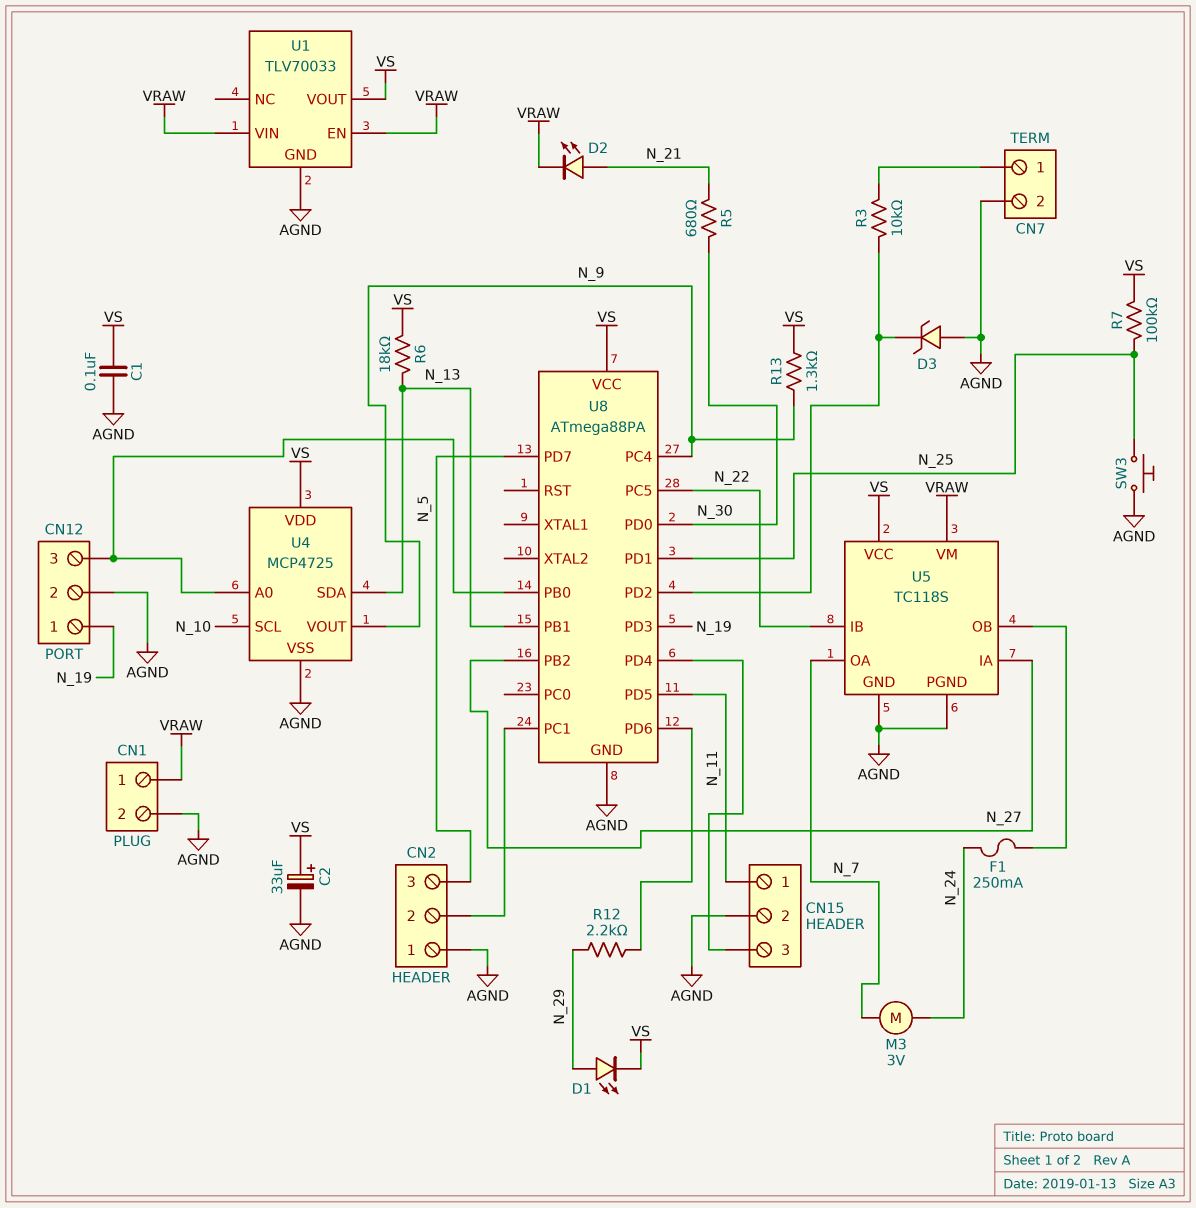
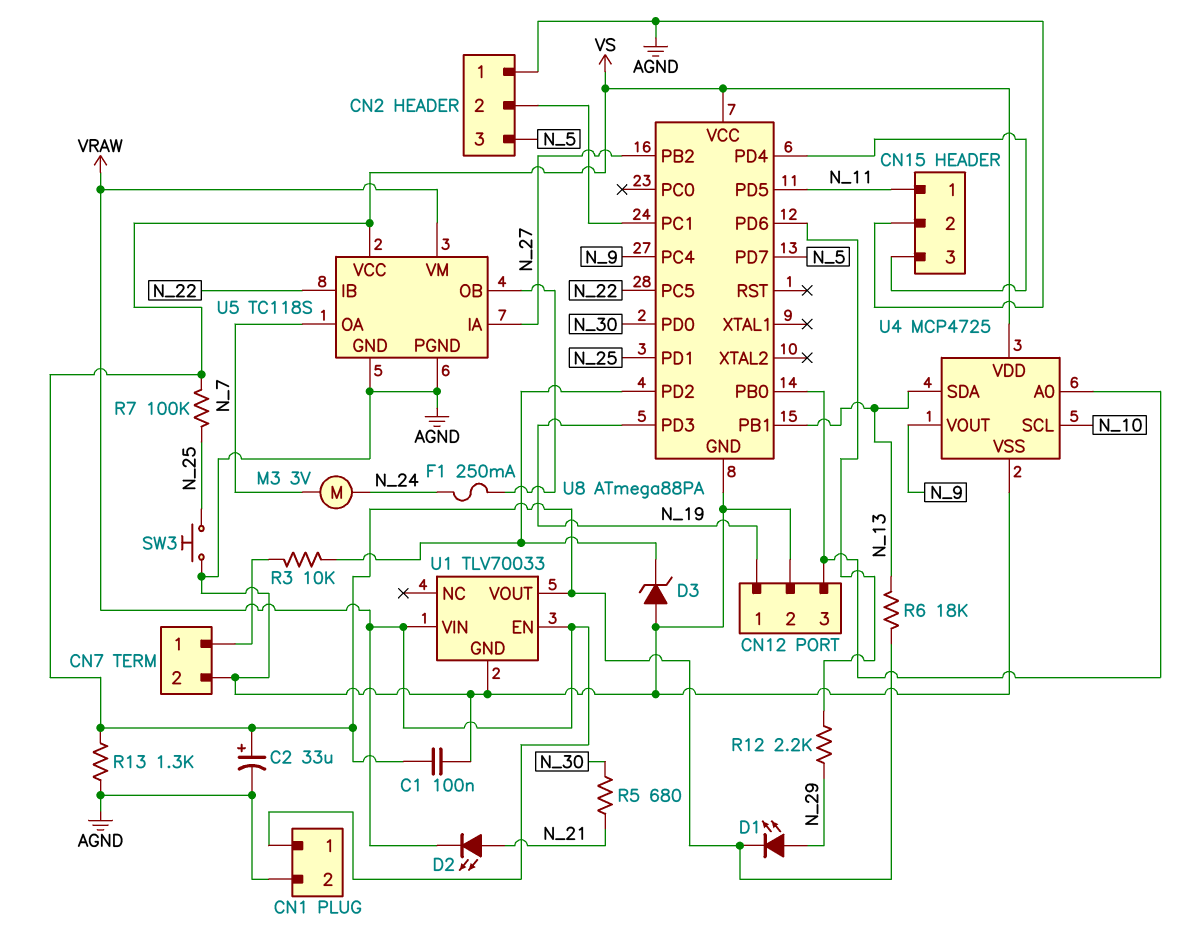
R13: 1.3k (N_9, VS) -> 1.3k (AGND, VS)

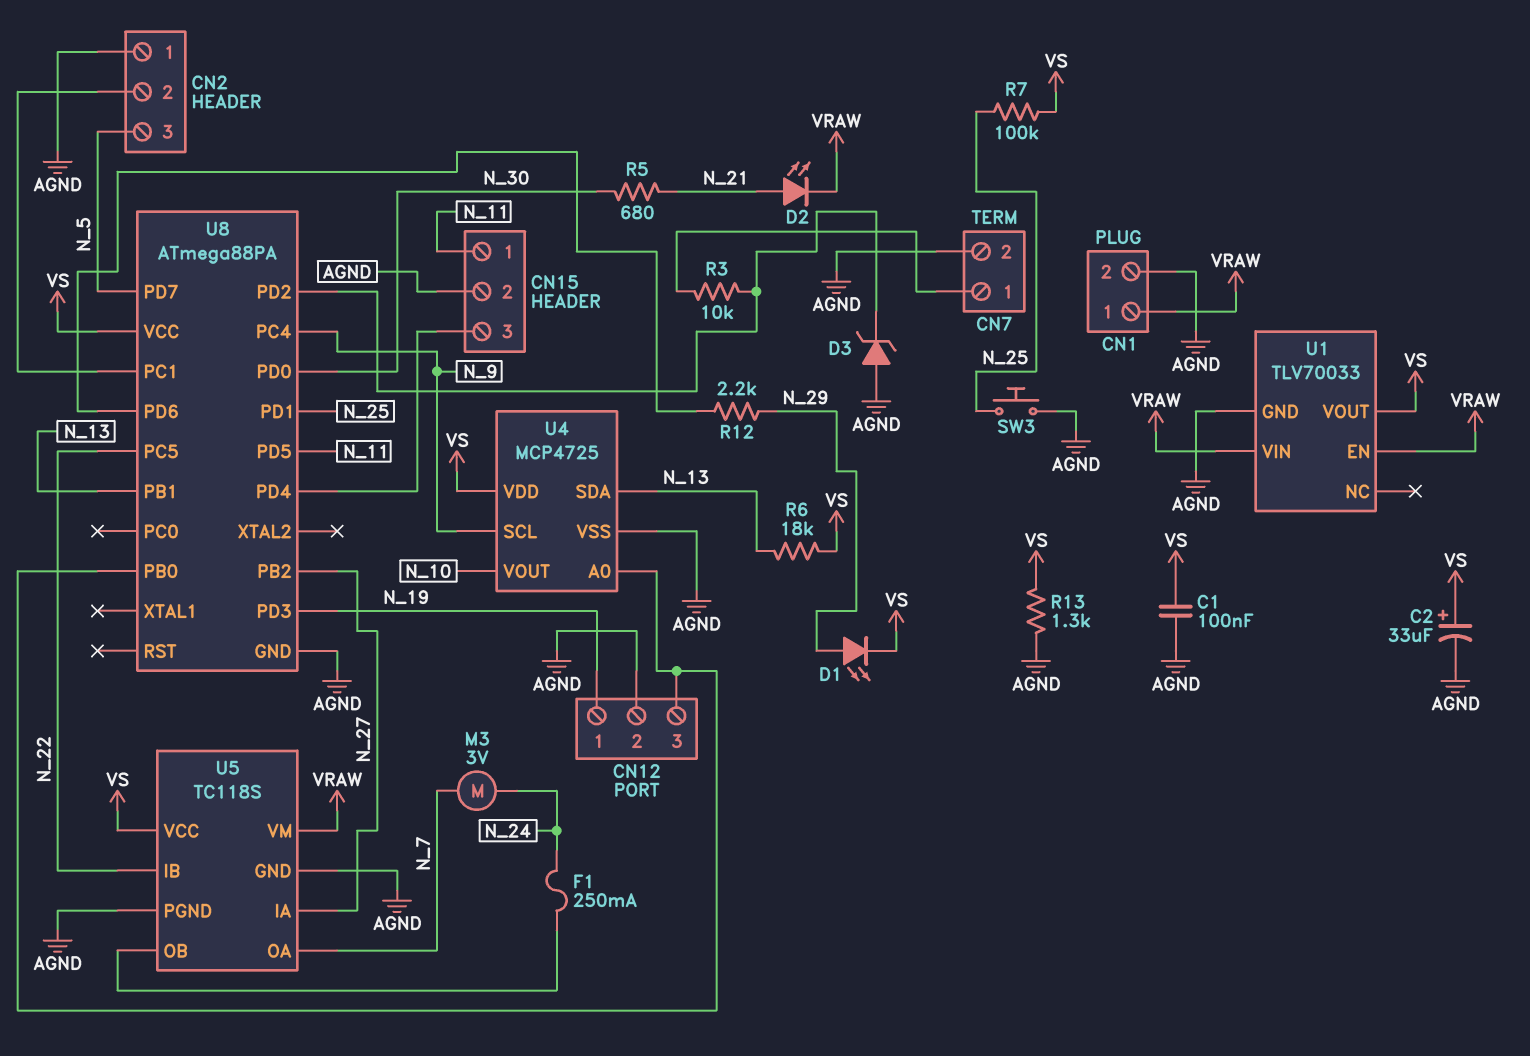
U4 pin SCL: N_10 -> N_9
U4 pin VOUT: N_9 -> N_10

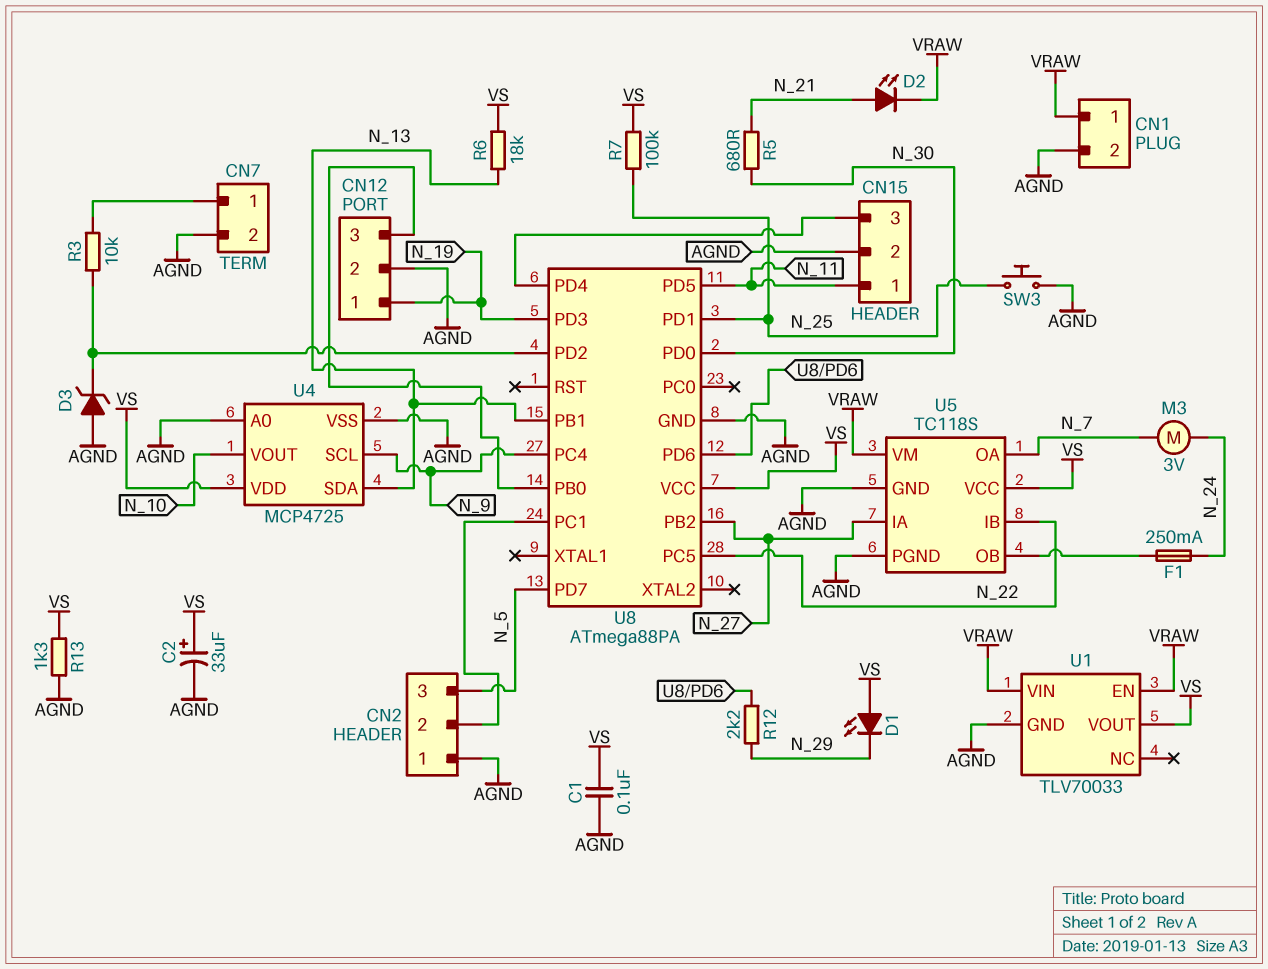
D1: LED (A N_29, K VS) -> LED (A VS, K N_29)
U4 pin A0: CN12/3 -> AGND

